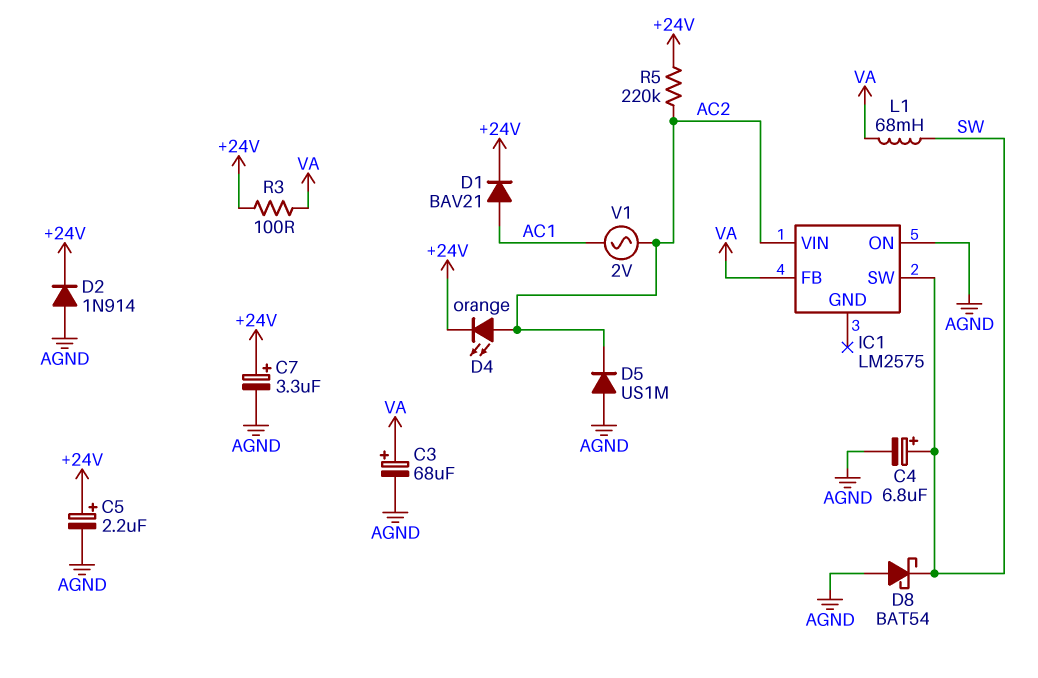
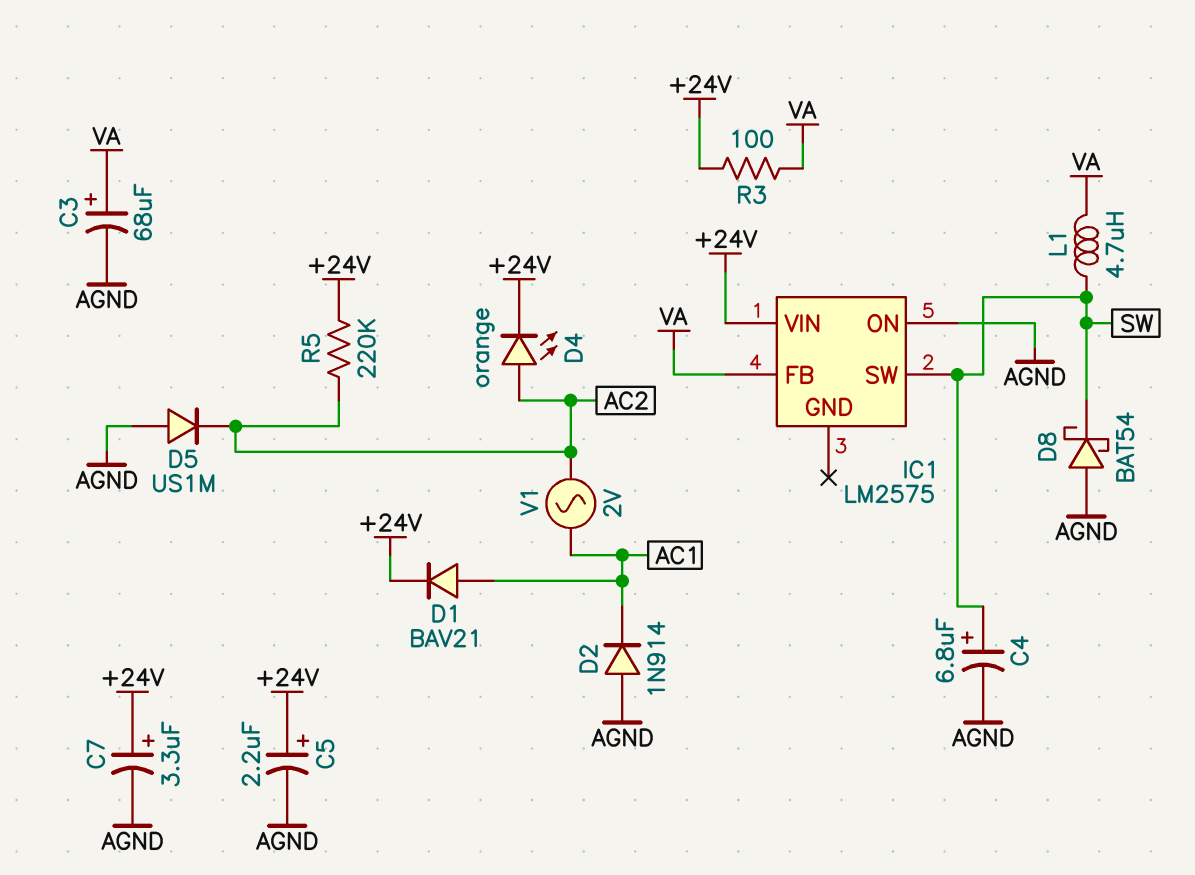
D2: diode 1N914 (A AGND, K +24V) -> diode 1N914 (A AGND, K AC1)
IC1 pin VIN: AC2 -> +24V
L1: 68mH (SW, VA) -> 4.7uH (SW, VA)

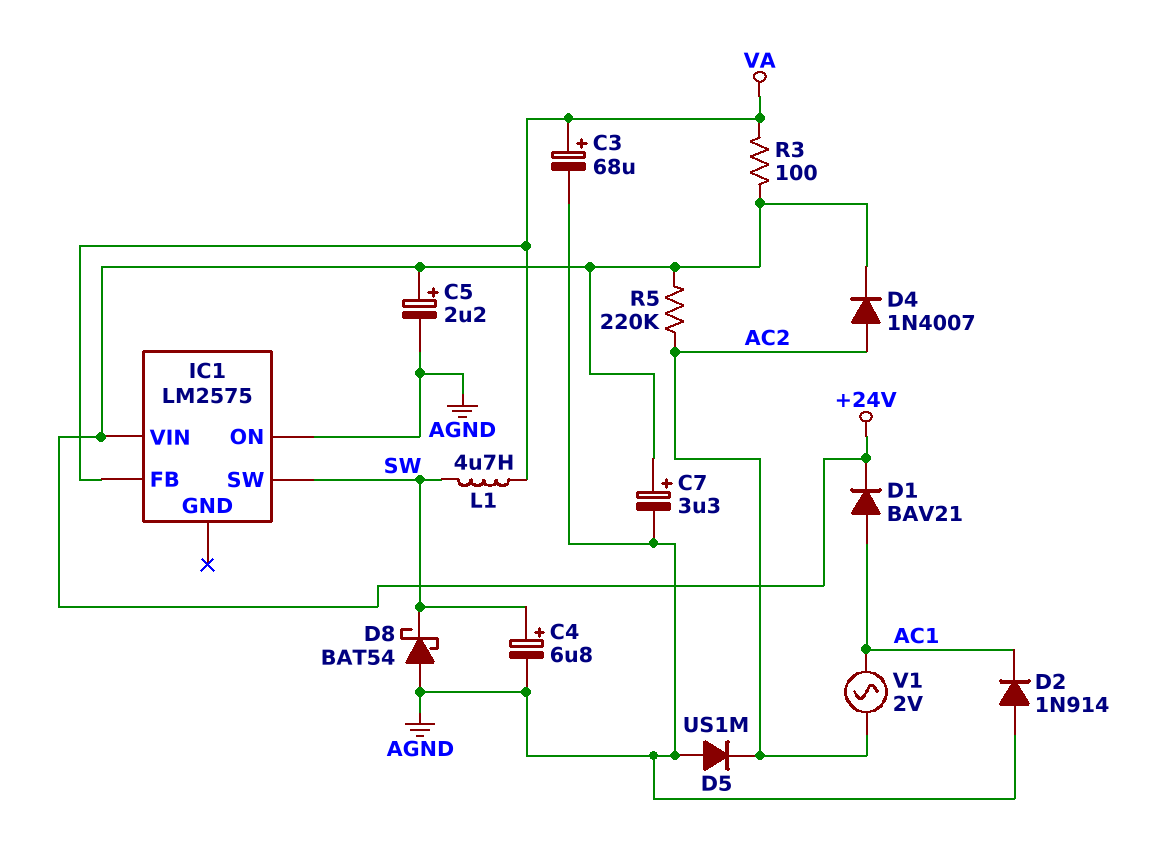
D4: LED orange (A AC2, K +24V) -> diode 1N4007 (A AC2, K +24V)

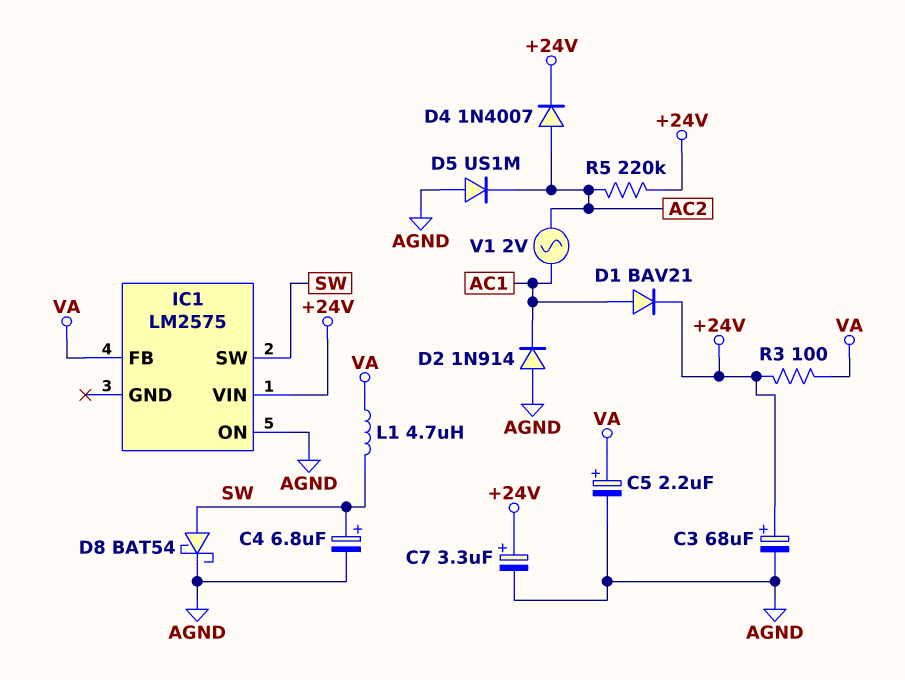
C3: 68uF (plus VA, minus AGND) -> 68uF (plus +24V, minus AGND)
C5: 2.2uF (plus +24V, minus AGND) -> 2.2uF (plus VA, minus AGND)
D8: schottky BAT54 (A AGND, K SW) -> schottky BAT54 (A SW, K AGND)

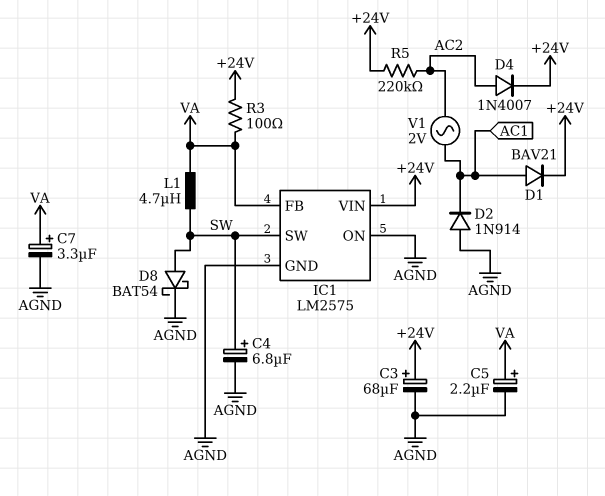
C7: 3.3uF (plus +24V, minus AGND) -> 3.3uF (plus VA, minus AGND)
D5: diode US1M (A AGND, K AC2) -> none
IC1 pin GND: none -> AGND

